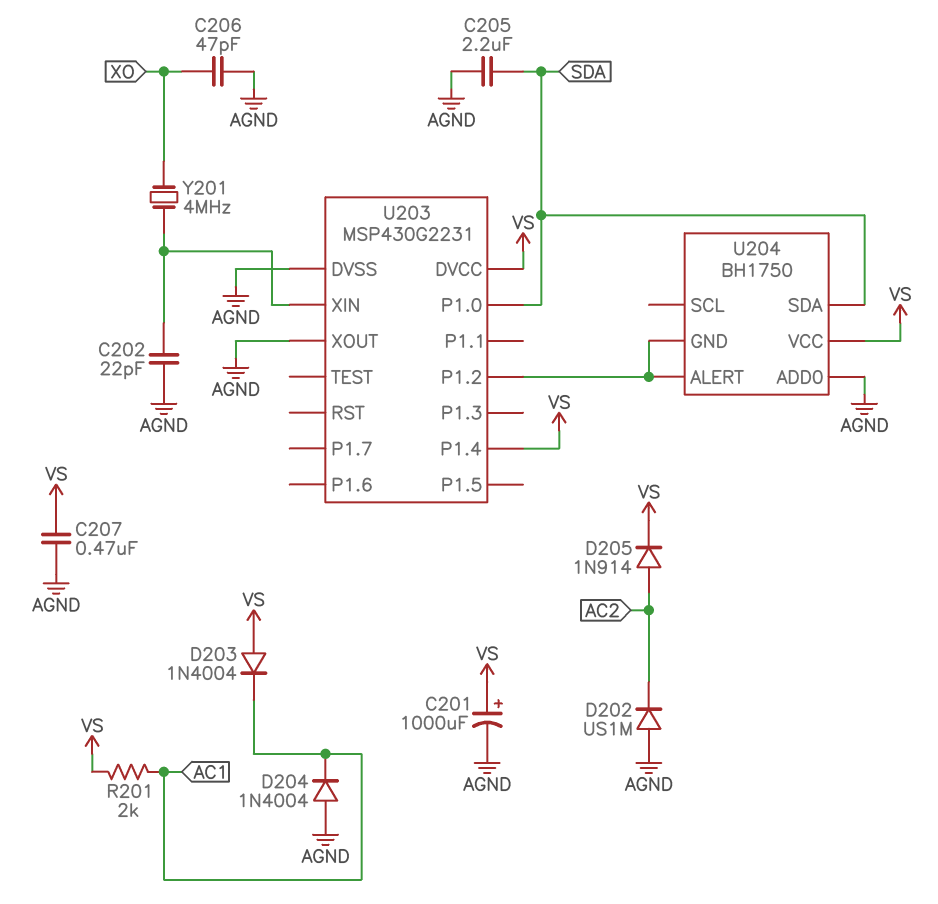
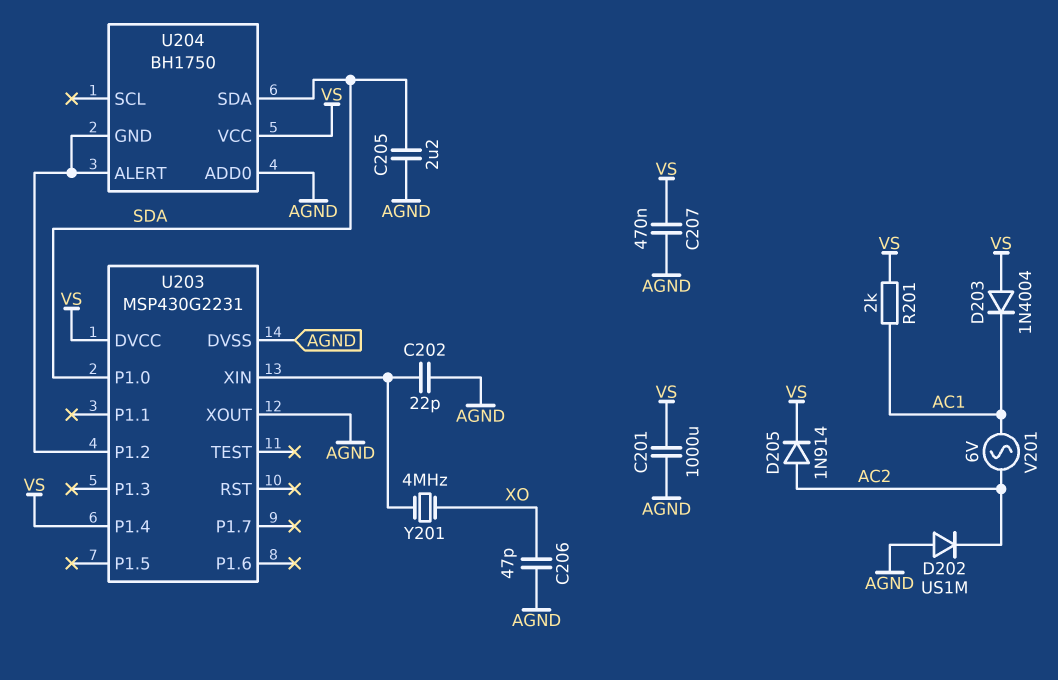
C201: 1000uF (plus VS, minus AGND) -> 1000uF (AGND, VS)
D204: diode 1N4004 (A AGND, K AC1) -> none
V201: none -> AC 6V (AC1, AC2)

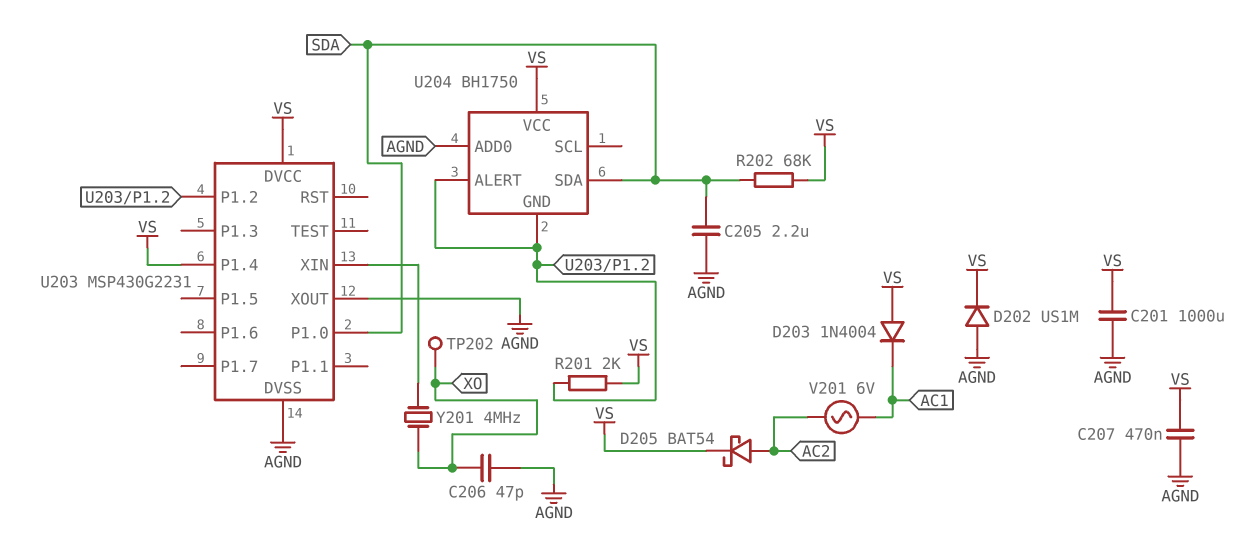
C202: 22pF (AGND, U203/XIN) -> none
D202: diode US1M (A AGND, K AC2) -> diode US1M (A AGND, K VS)
D205: diode 1N914 (A AC2, K VS) -> schottky BAT54 (A AC2, K VS)
R201: 2k (AC1, VS) -> 2k (U203/P1.2, VS)
R202: none -> 68k (SDA, VS)
TP202: none -> test point (XO)

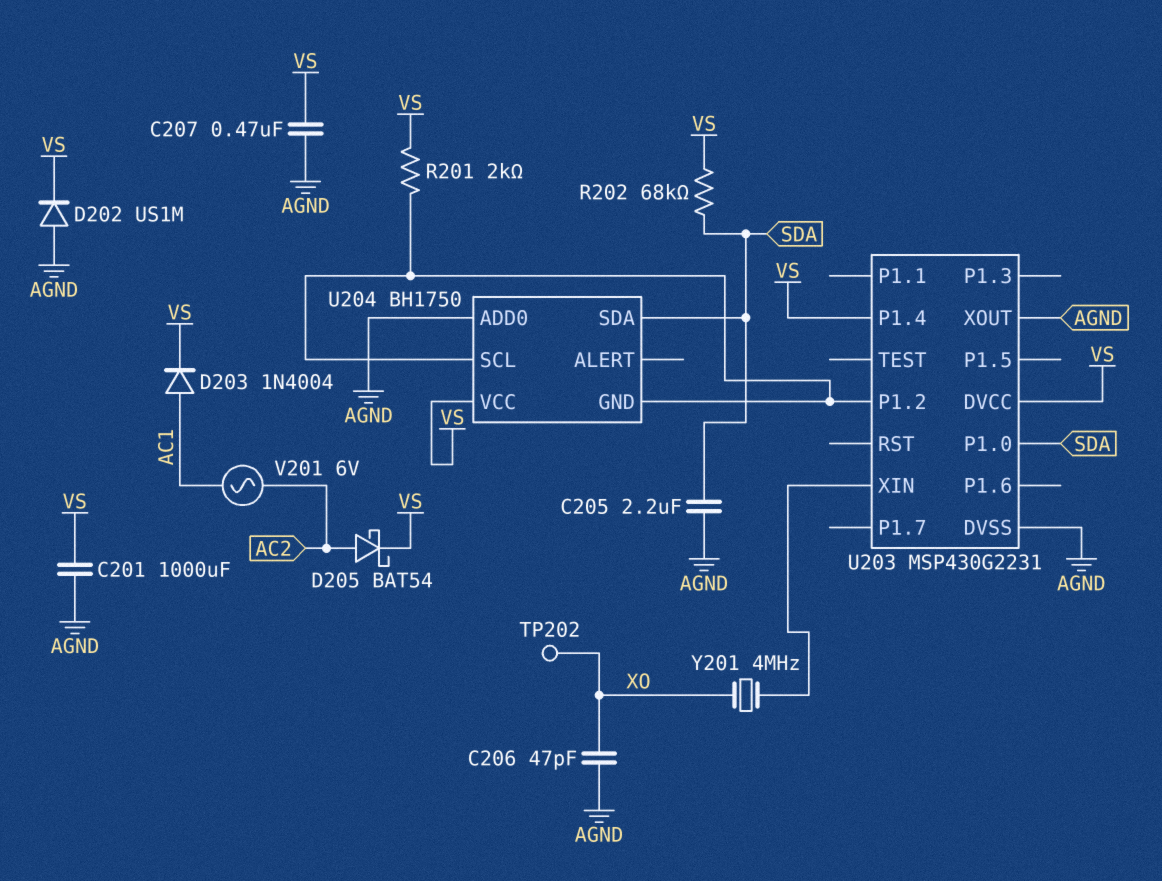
D203: diode 1N4004 (A VS, K AC1) -> diode 1N4004 (A AC1, K VS)
U204 pin ALERT: U203/P1.2 -> none
U204 pin SCL: none -> U203/P1.2

